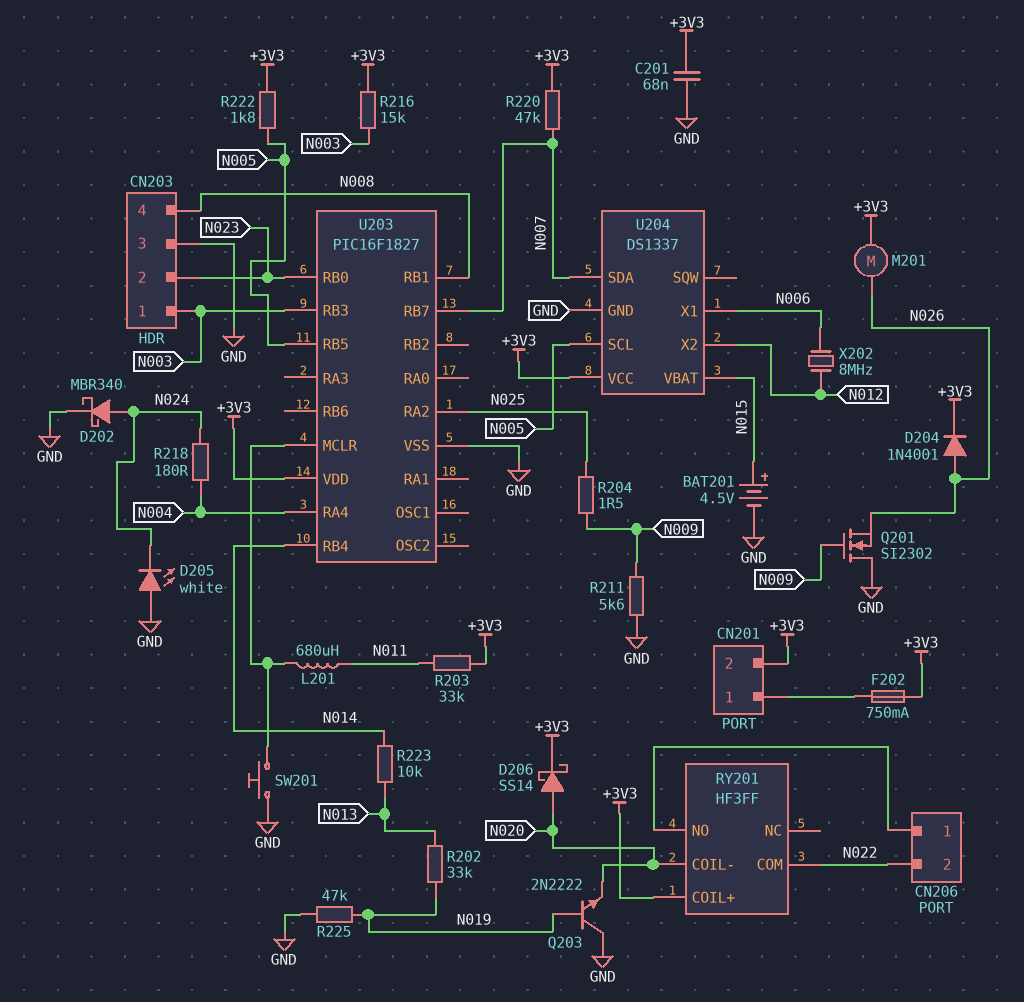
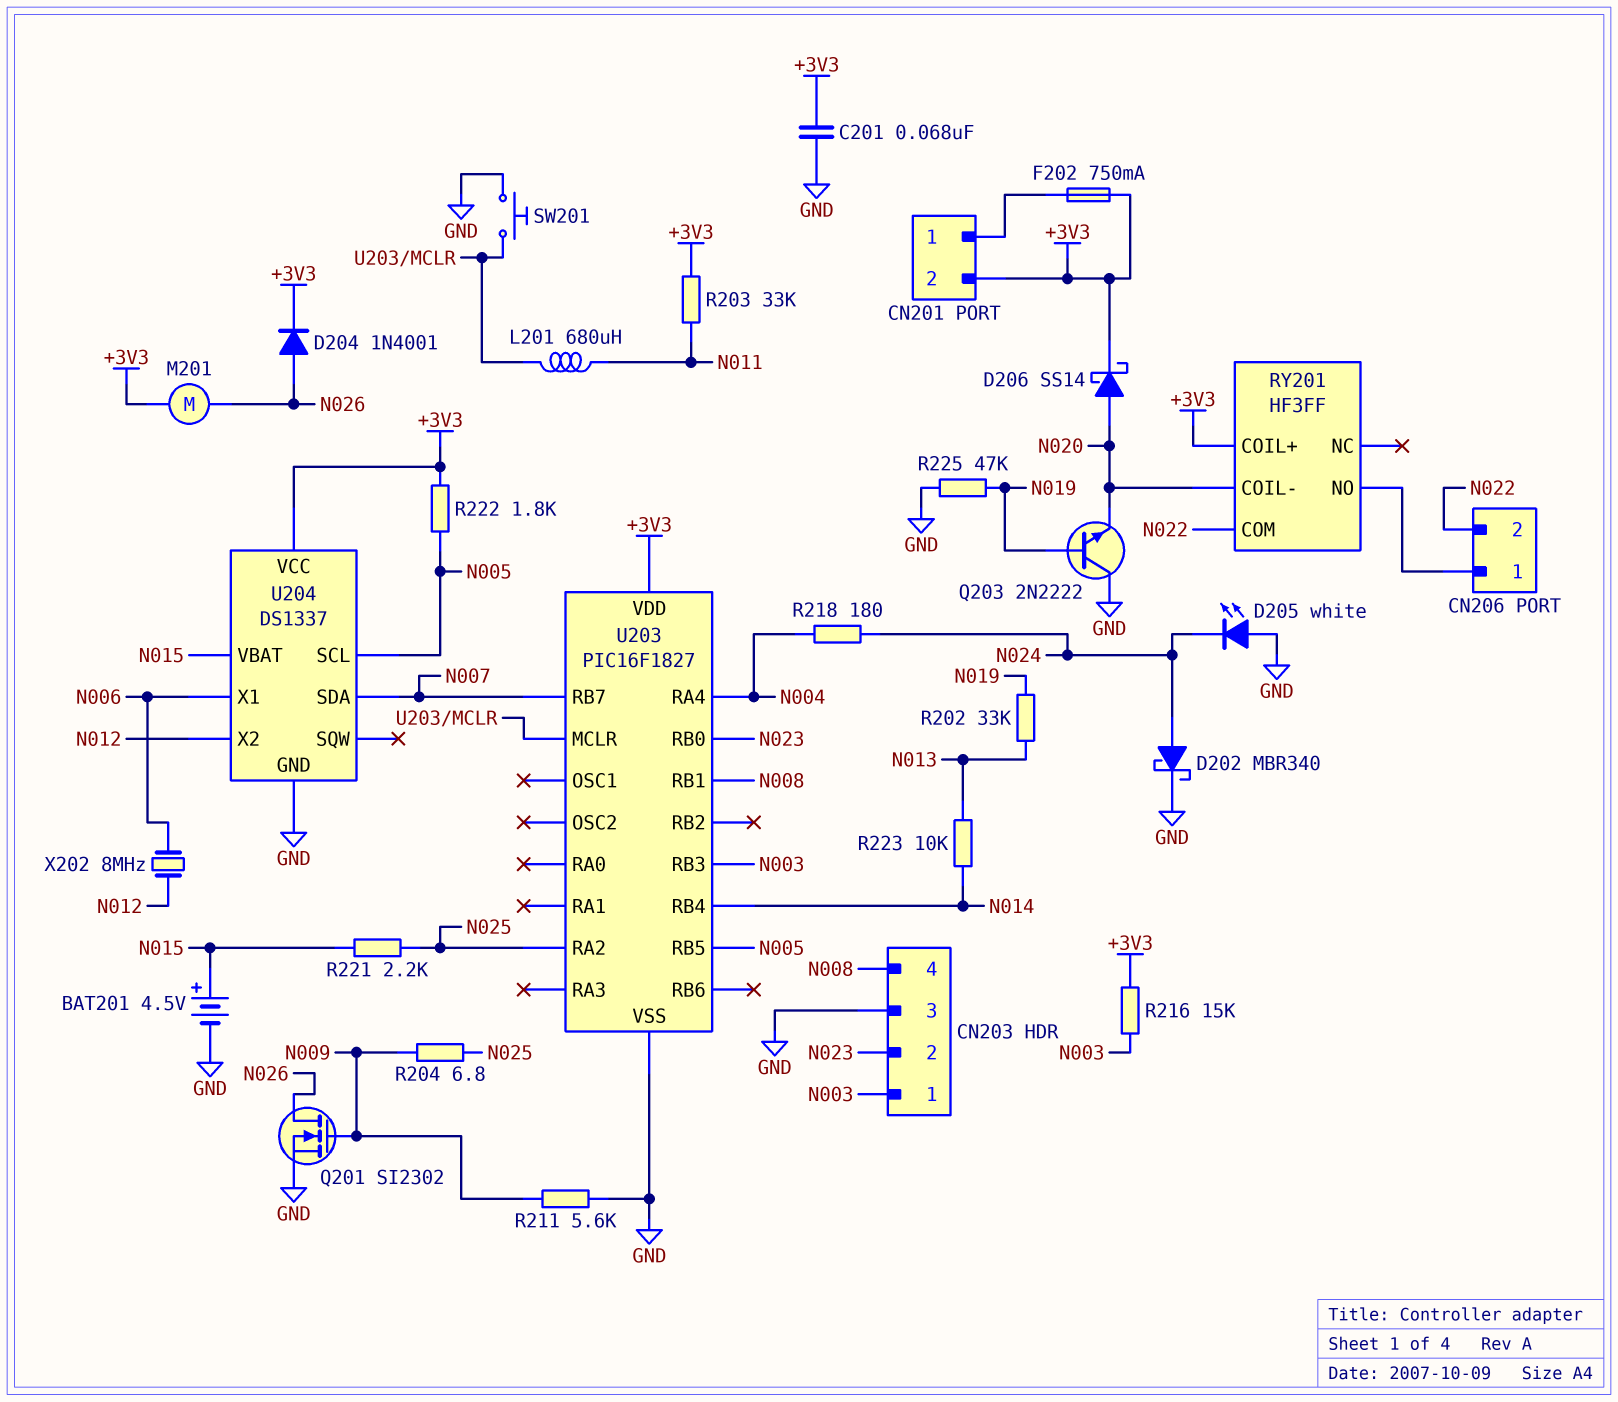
Q201: NMOS SI2302 (G N009, D GND, S N026) -> NMOS SI2302 (G N009, D N026, S GND)
R204: 1.5 (N009, N025) -> 6.8 (N009, N025)
R220: 47k (+3V3, N007) -> none
R221: none -> 2.2k (N015, N025)

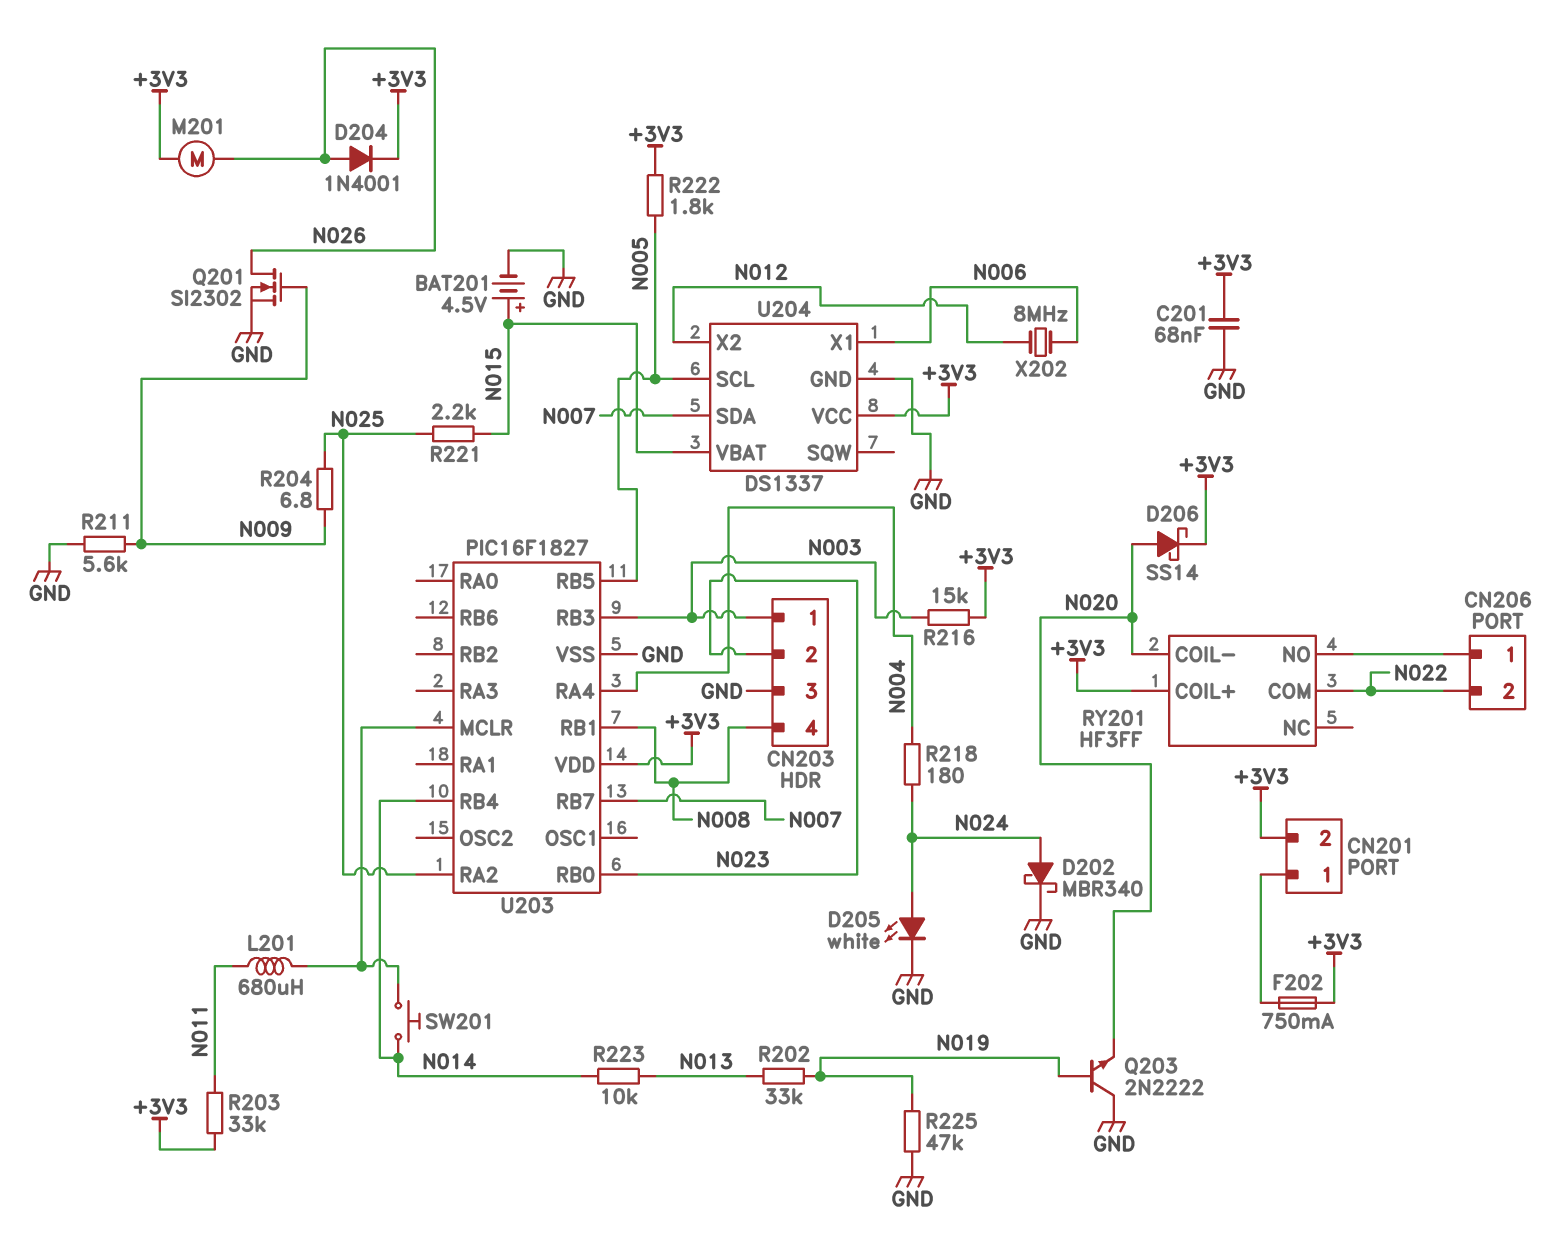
D205: LED white (A GND, K N024) -> LED white (A N024, K GND)
SW201: button (GND, U203/MCLR) -> button (N014, U203/MCLR)

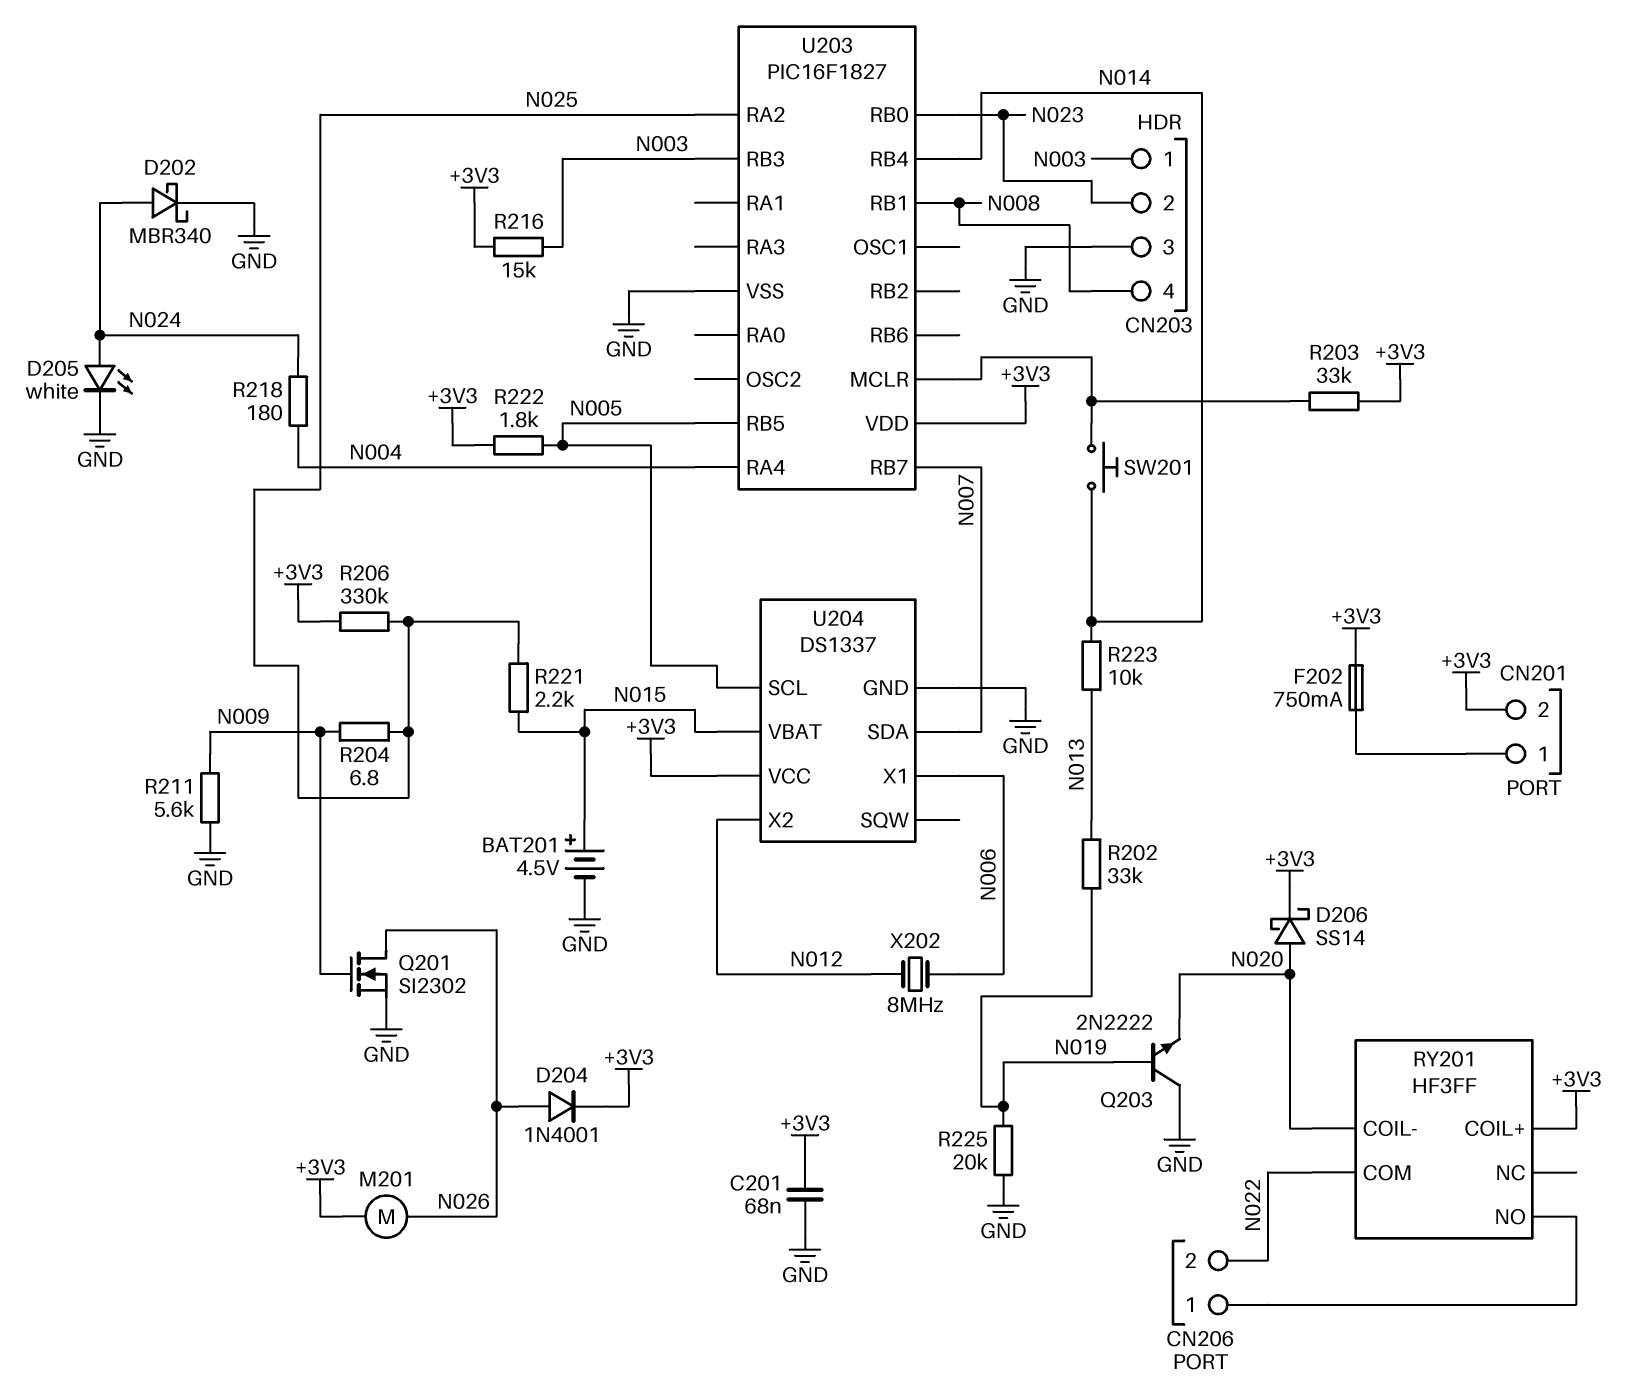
L201: 680uH (N011, U203/MCLR) -> none
R203: 33k (+3V3, N011) -> 33k (+3V3, U203/MCLR)
R206: none -> 330k (+3V3, N025)
R225: 47k (GND, N019) -> 20k (GND, N019)

